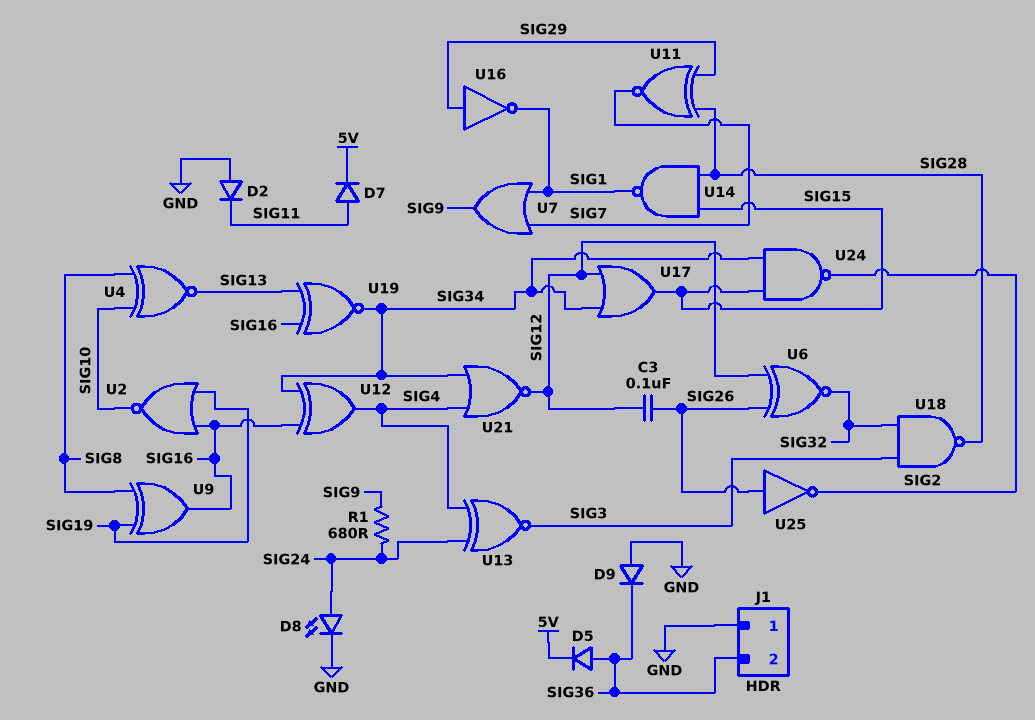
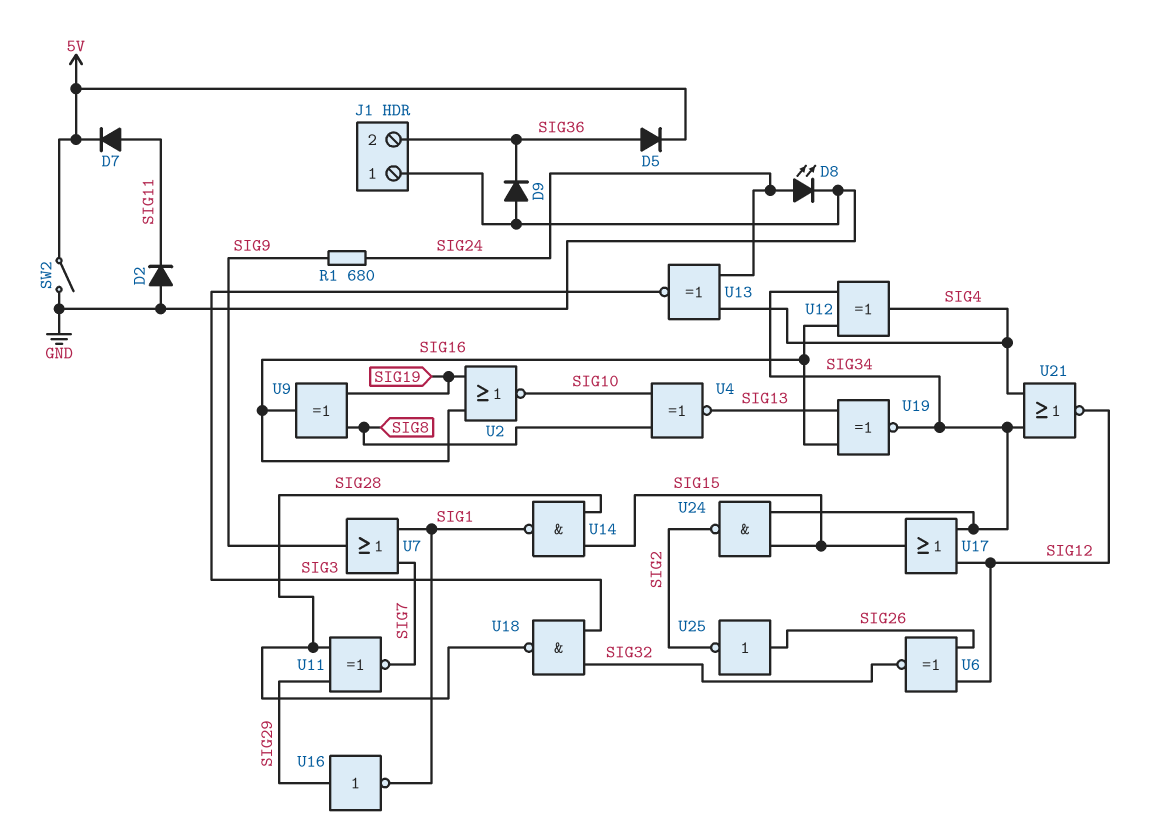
C3: 100nF (SIG12, SIG26) -> none
SW2: none -> switch (5V, GND)

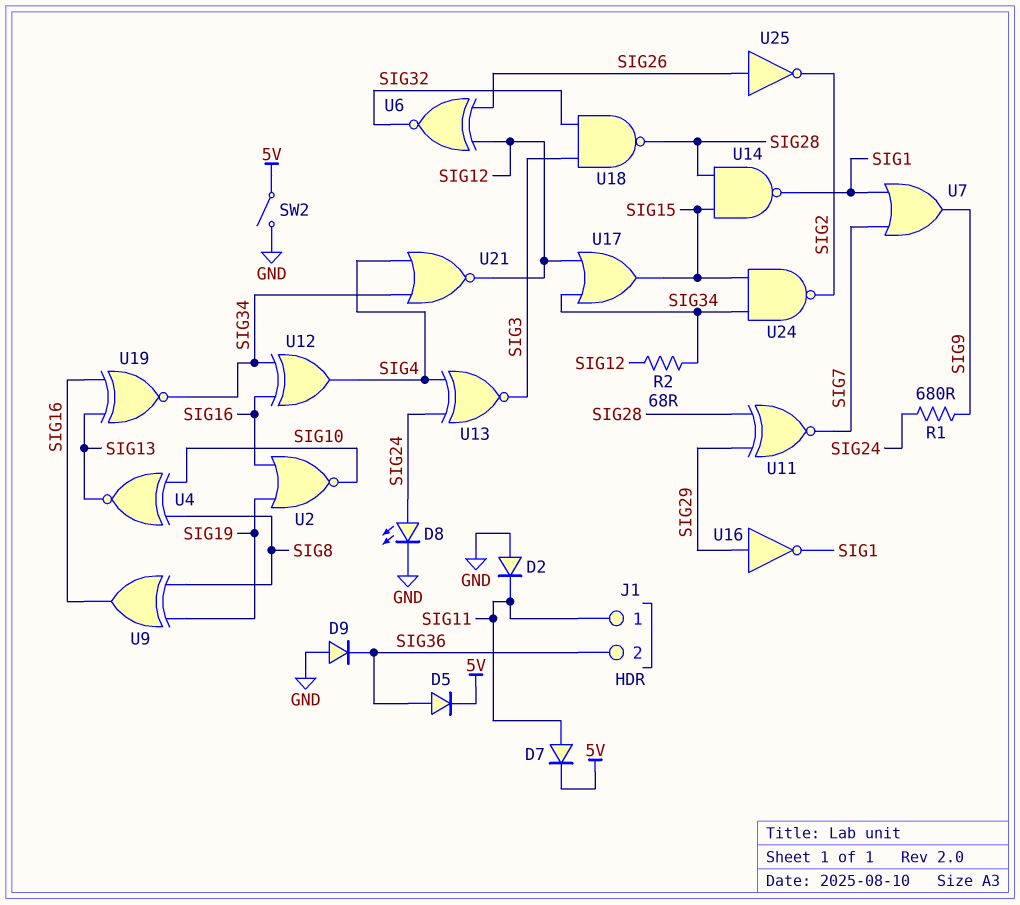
J1 pin 1: GND -> SIG11
R2: none -> 68 (SIG12, SIG34)

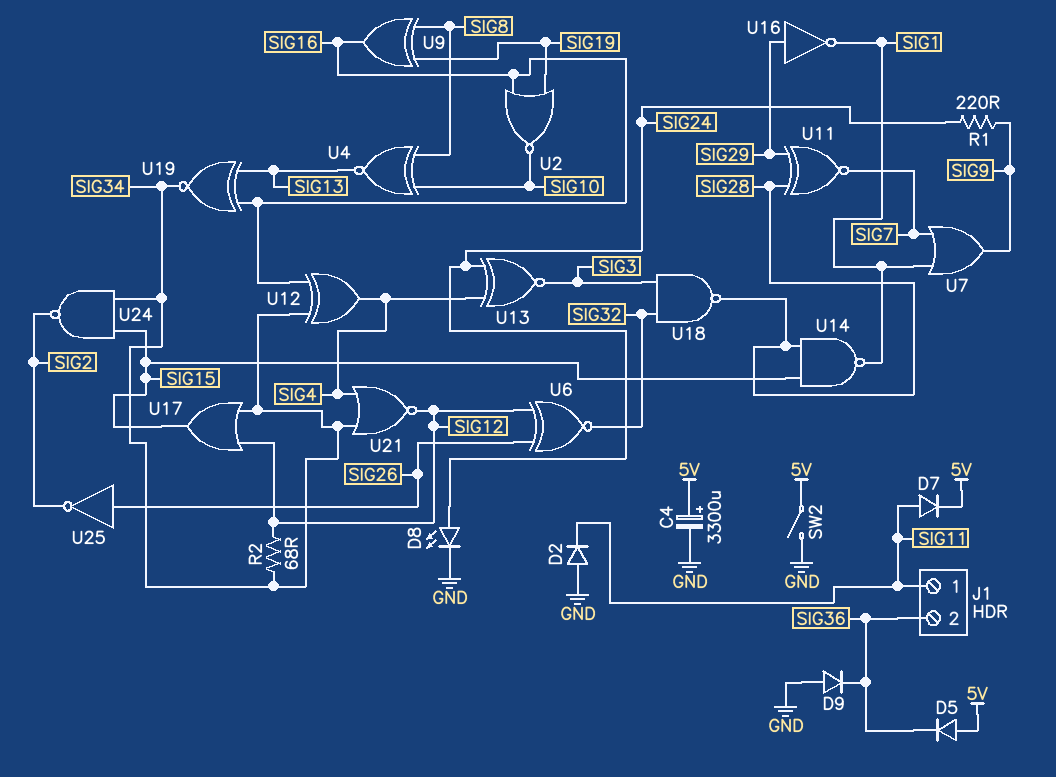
C4: none -> 3300uF (plus 5V, minus GND)
D5: diode (A SIG36, K 5V) -> diode (A 5V, K SIG36)
R1: 680 (SIG9, SIG24) -> 220 (SIG9, SIG24)

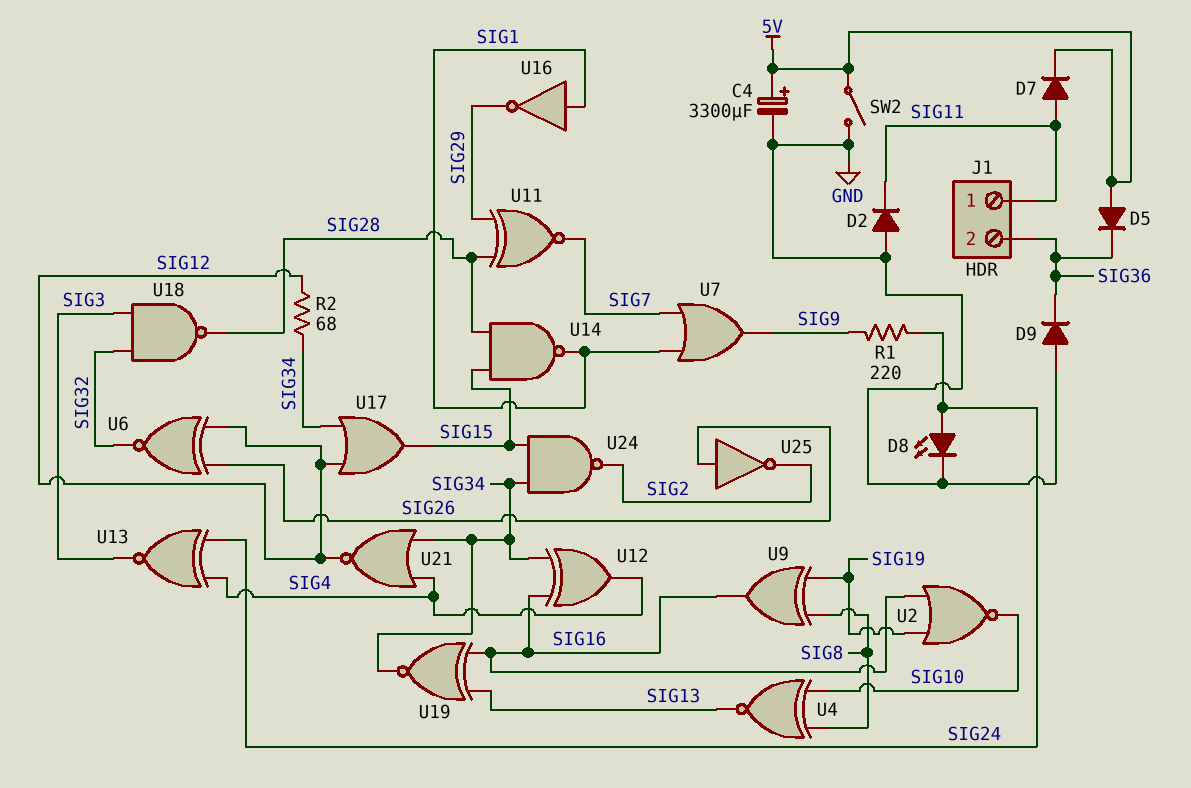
U16: NOT (in SIG29, out SIG1) -> NOT (in SIG1, out SIG29)

